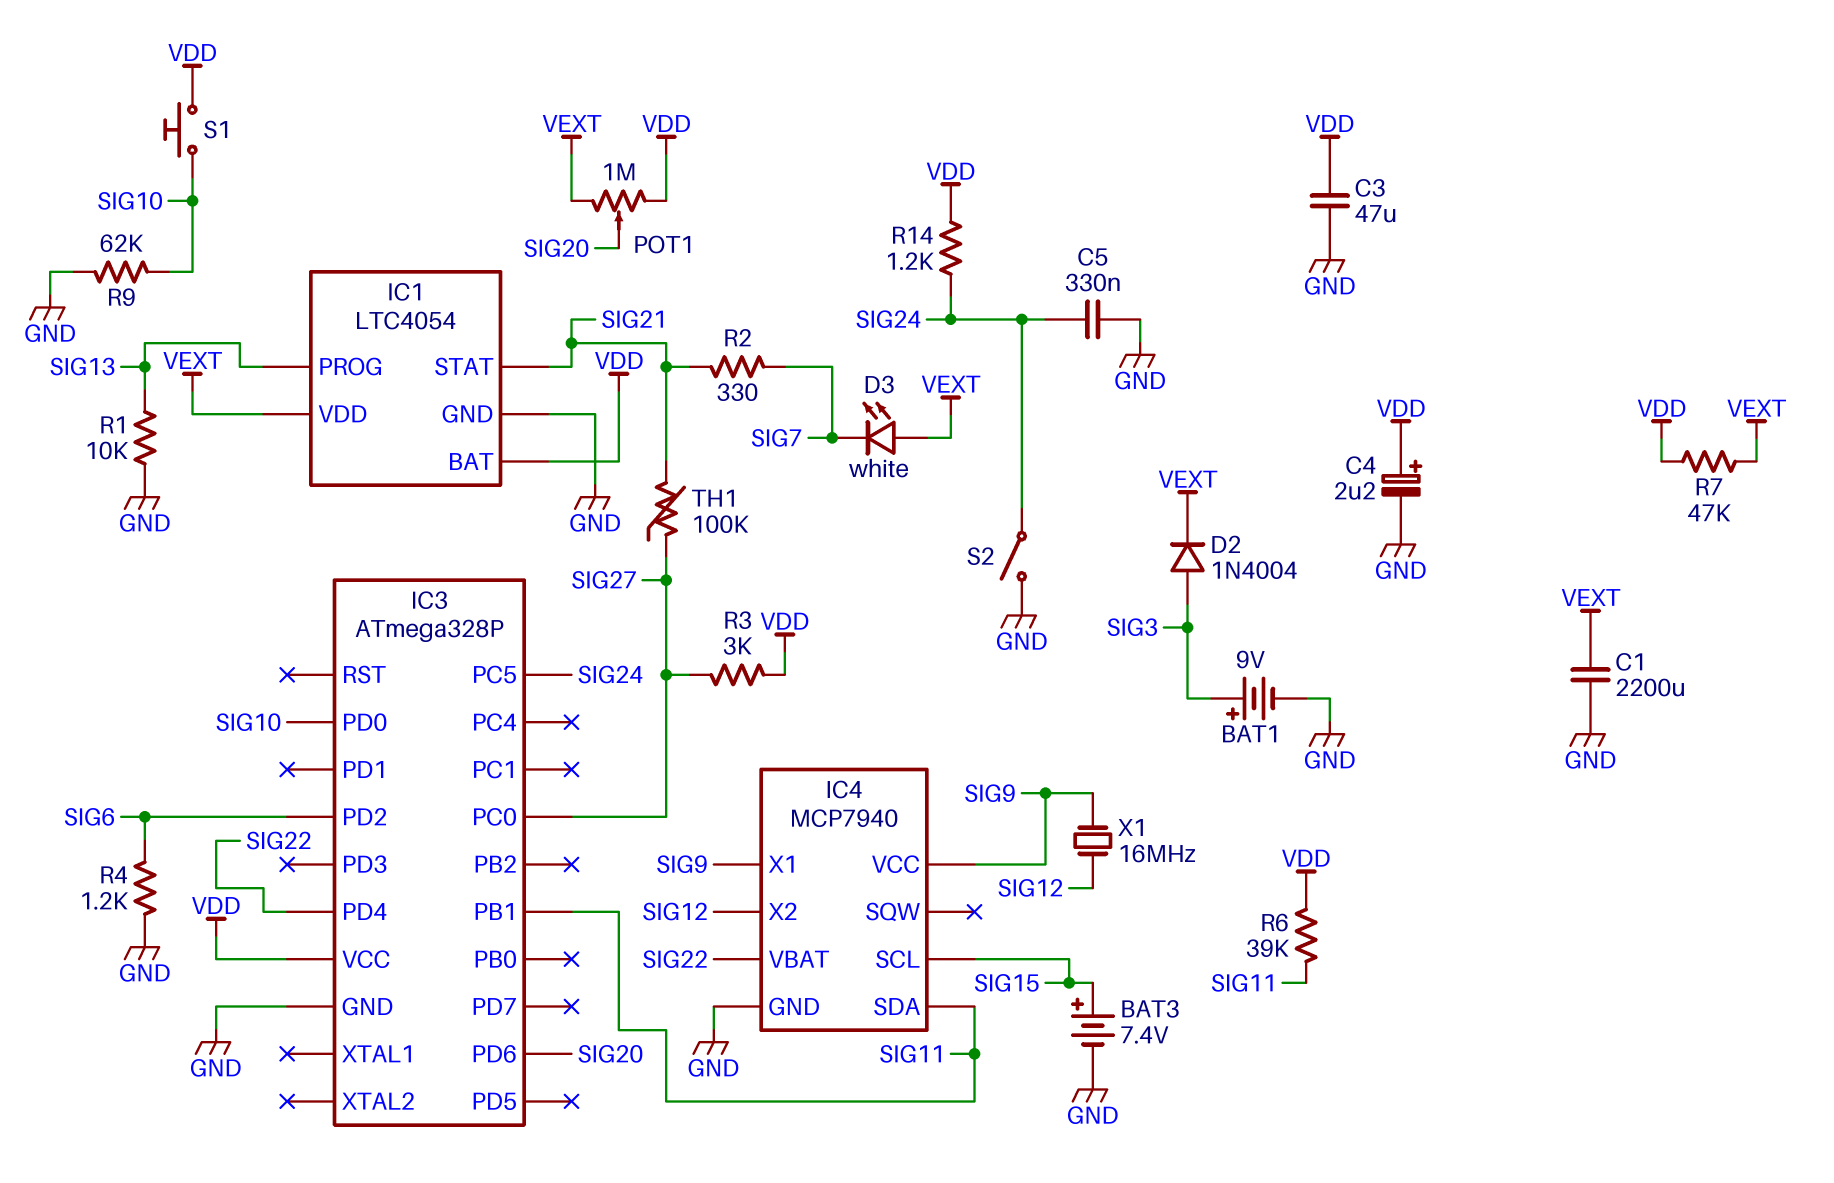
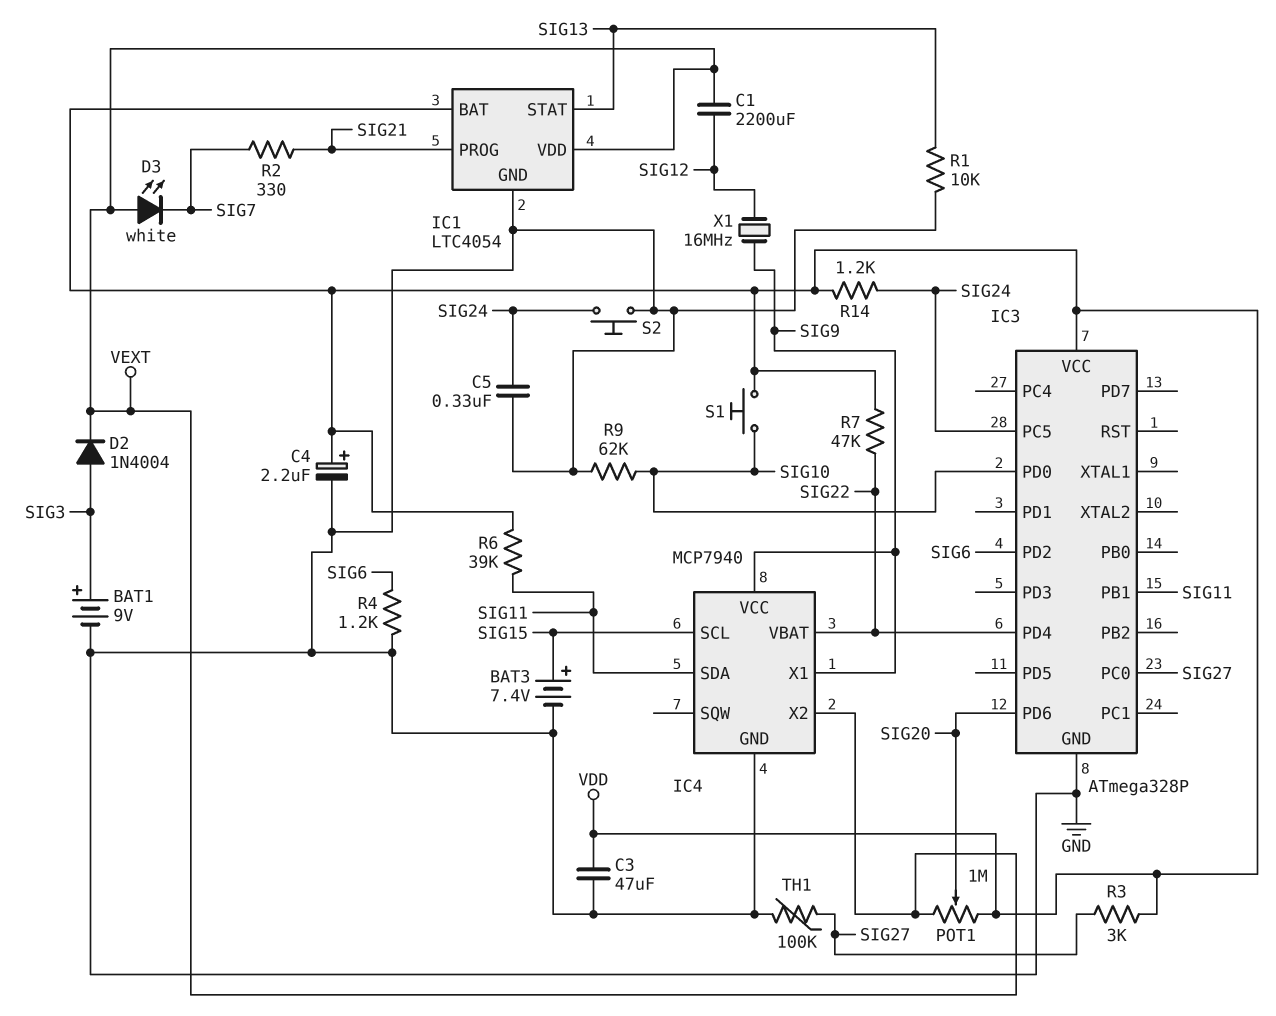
C1: 2200uF (GND, VEXT) -> 2200uF (SIG12, VEXT)
IC1 pin PROG: SIG13 -> SIG21
IC1 pin STAT: SIG21 -> SIG13
IC4 pin X2: SIG12 -> VEXT
R7: 47k (VDD, VEXT) -> 47k (SIG22, VDD)
S2: switch (GND, SIG24) -> button (GND, SIG24)
TH1: 100k (SIG21, SIG27) -> 100k (GND, SIG27)

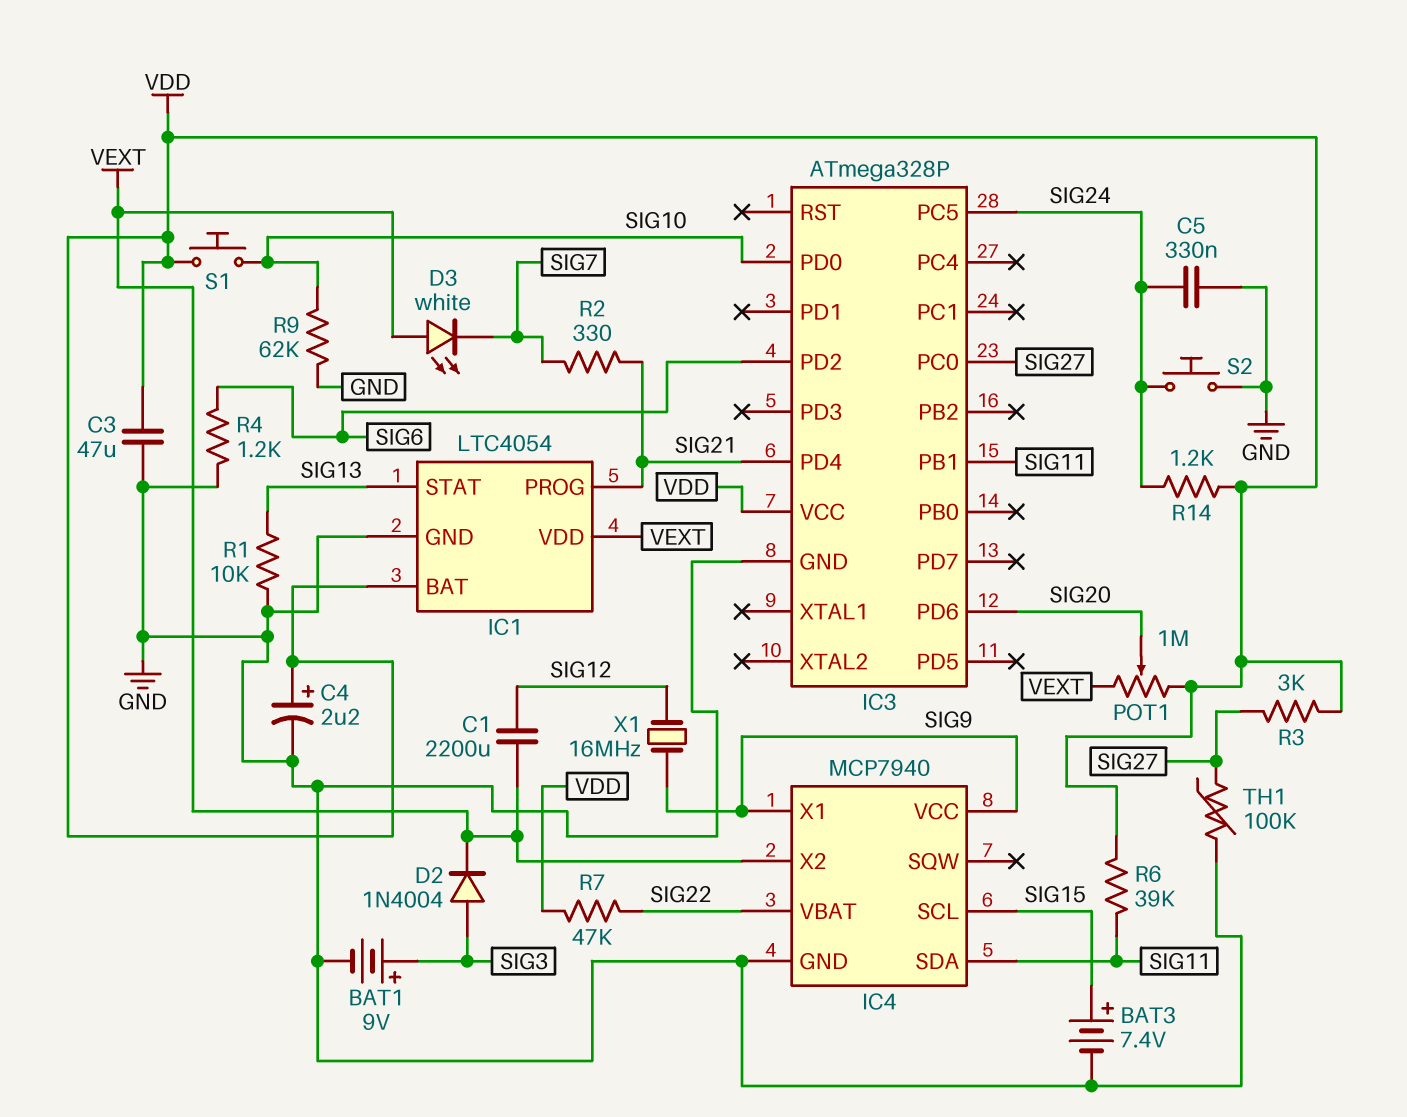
IC3 pin PD4: SIG22 -> SIG21

